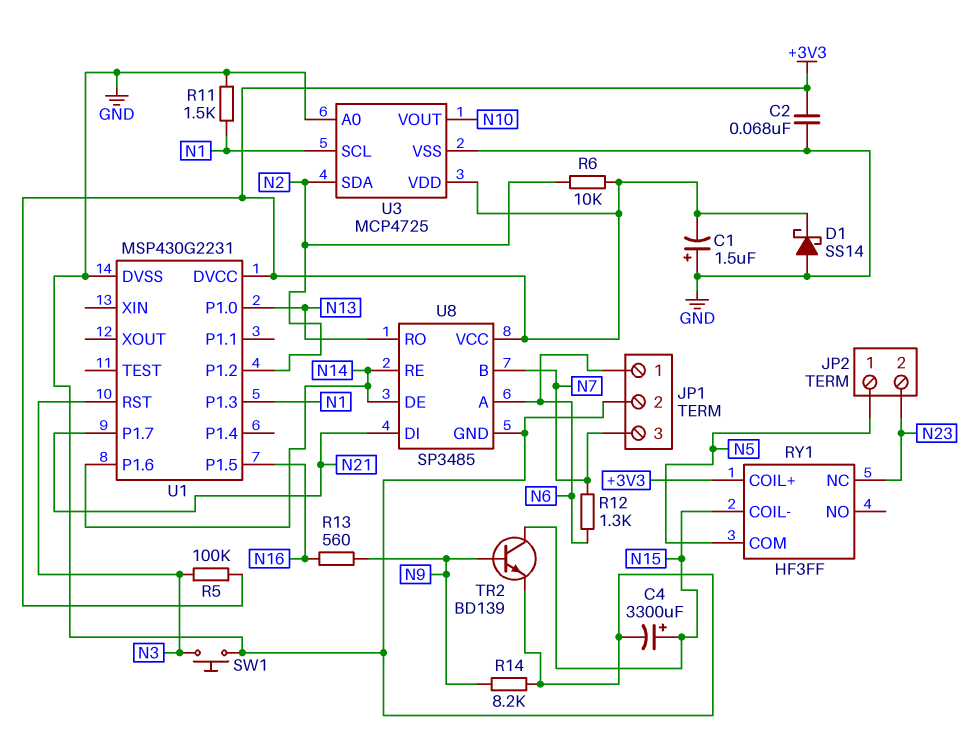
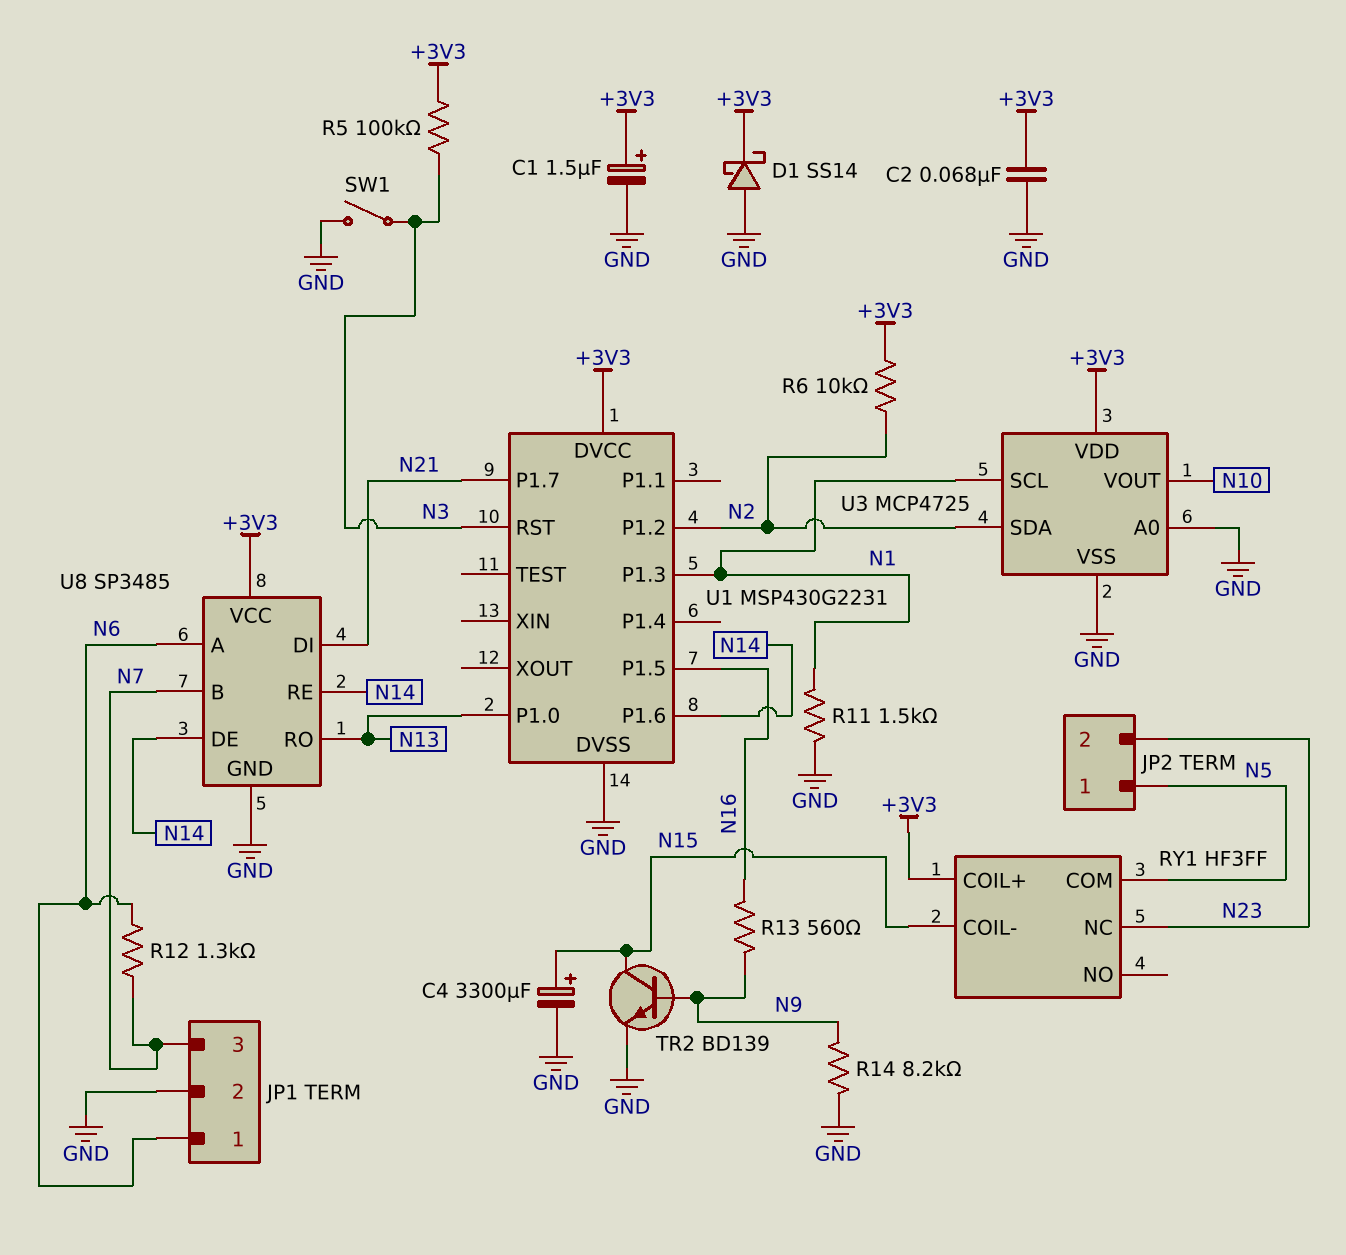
C1: 1.5uF (plus GND, minus +3V3) -> 1.5uF (plus +3V3, minus GND)
SW1: button (GND, N3) -> switch (GND, N3)

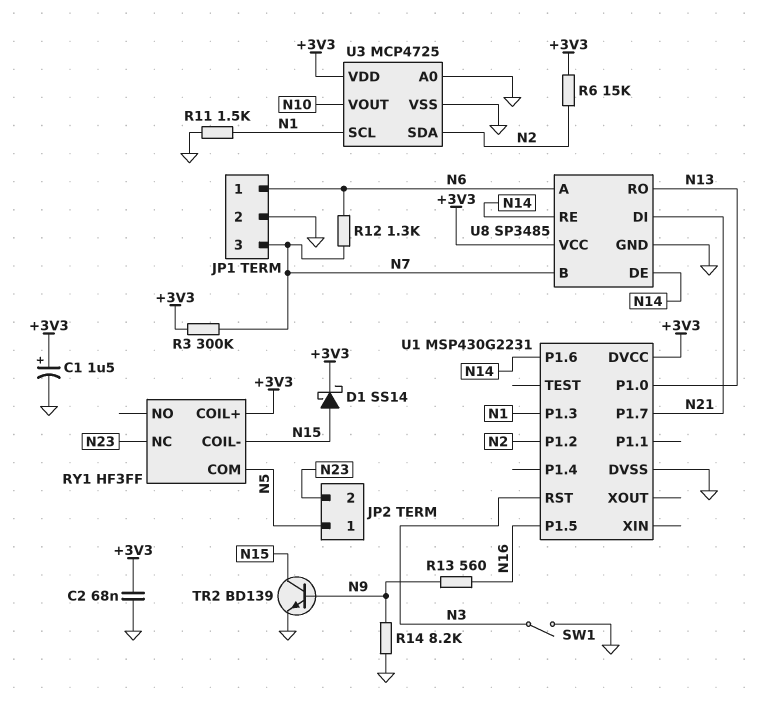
C4: 3300uF (plus N15, minus GND) -> none
D1: schottky SS14 (A GND, K +3V3) -> schottky SS14 (A N15, K +3V3)
R3: none -> 300k (+3V3, N7)
R5: 100k (+3V3, N3) -> none
R6: 10k (+3V3, N2) -> 15k (+3V3, N2)

